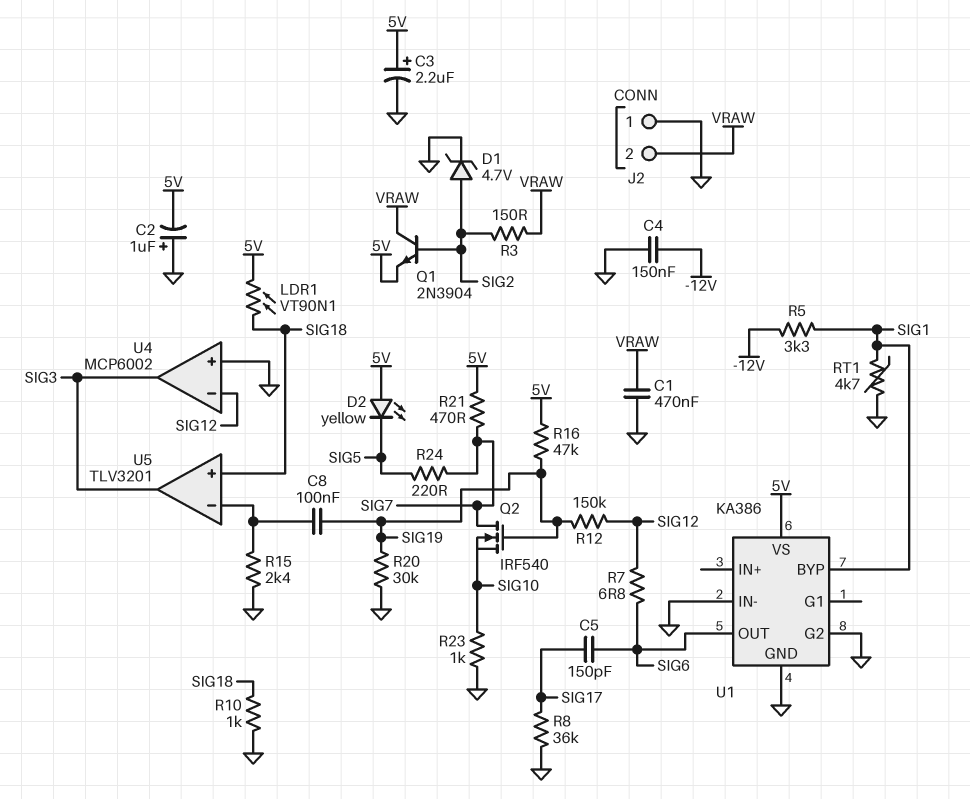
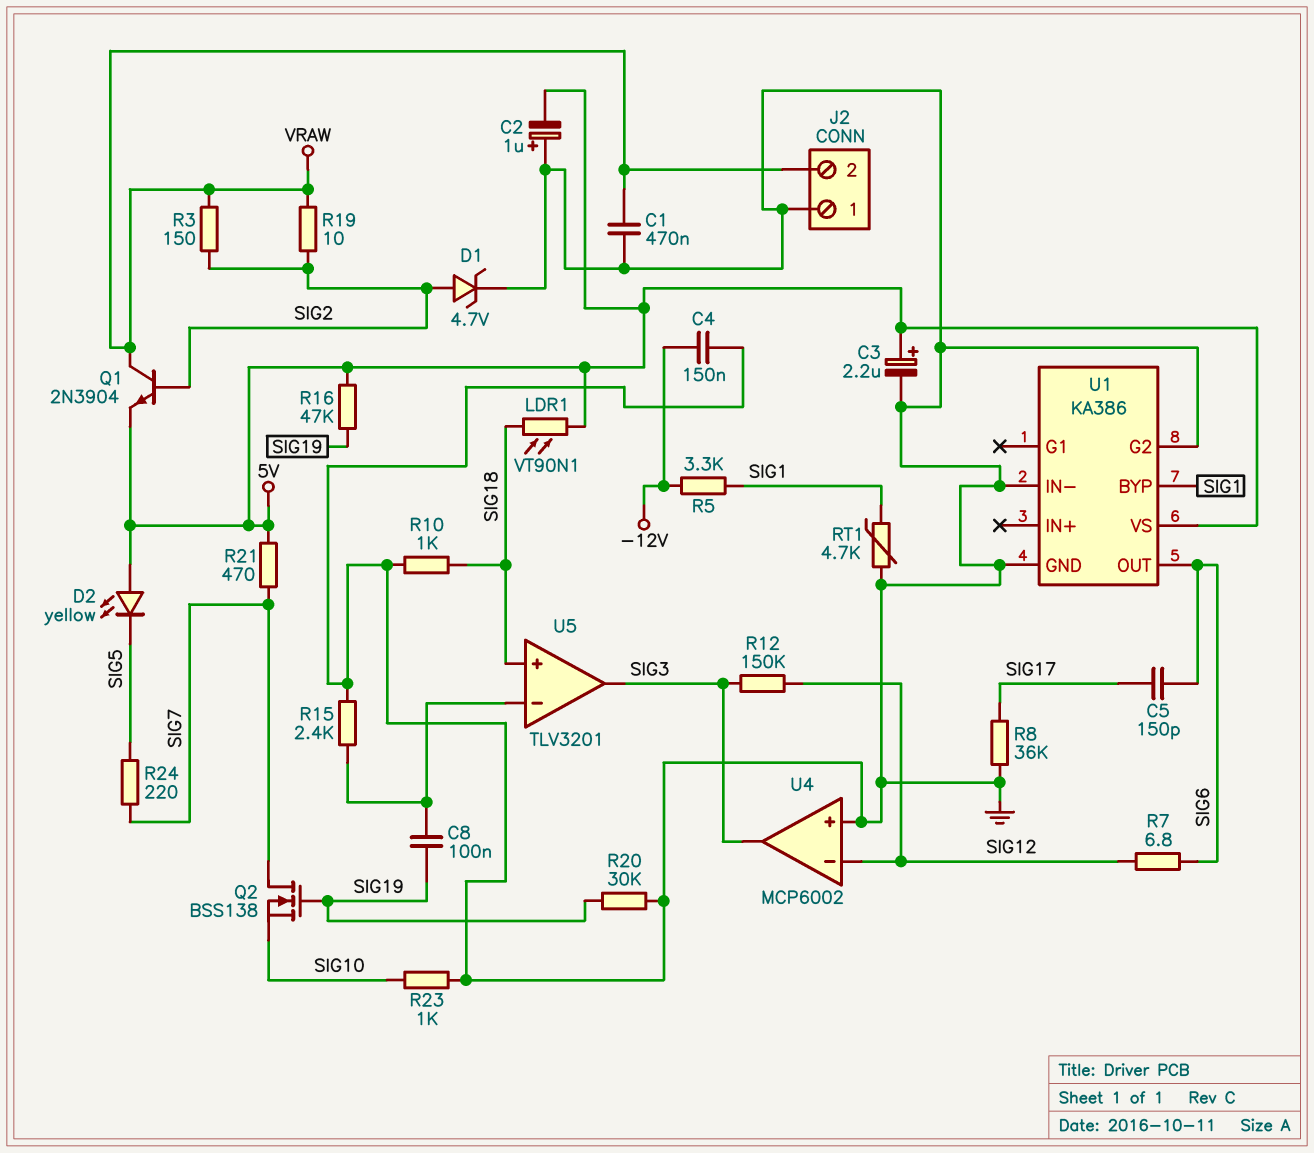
Q2: NMOS IRF540 (G SIG19, D SIG7, S SIG10) -> NMOS BSS138 (G SIG19, D SIG7, S SIG10)
R12: 150k (SIG12, SIG19) -> 150k (SIG3, SIG12)
R19: none -> 10 (SIG2, VRAW)

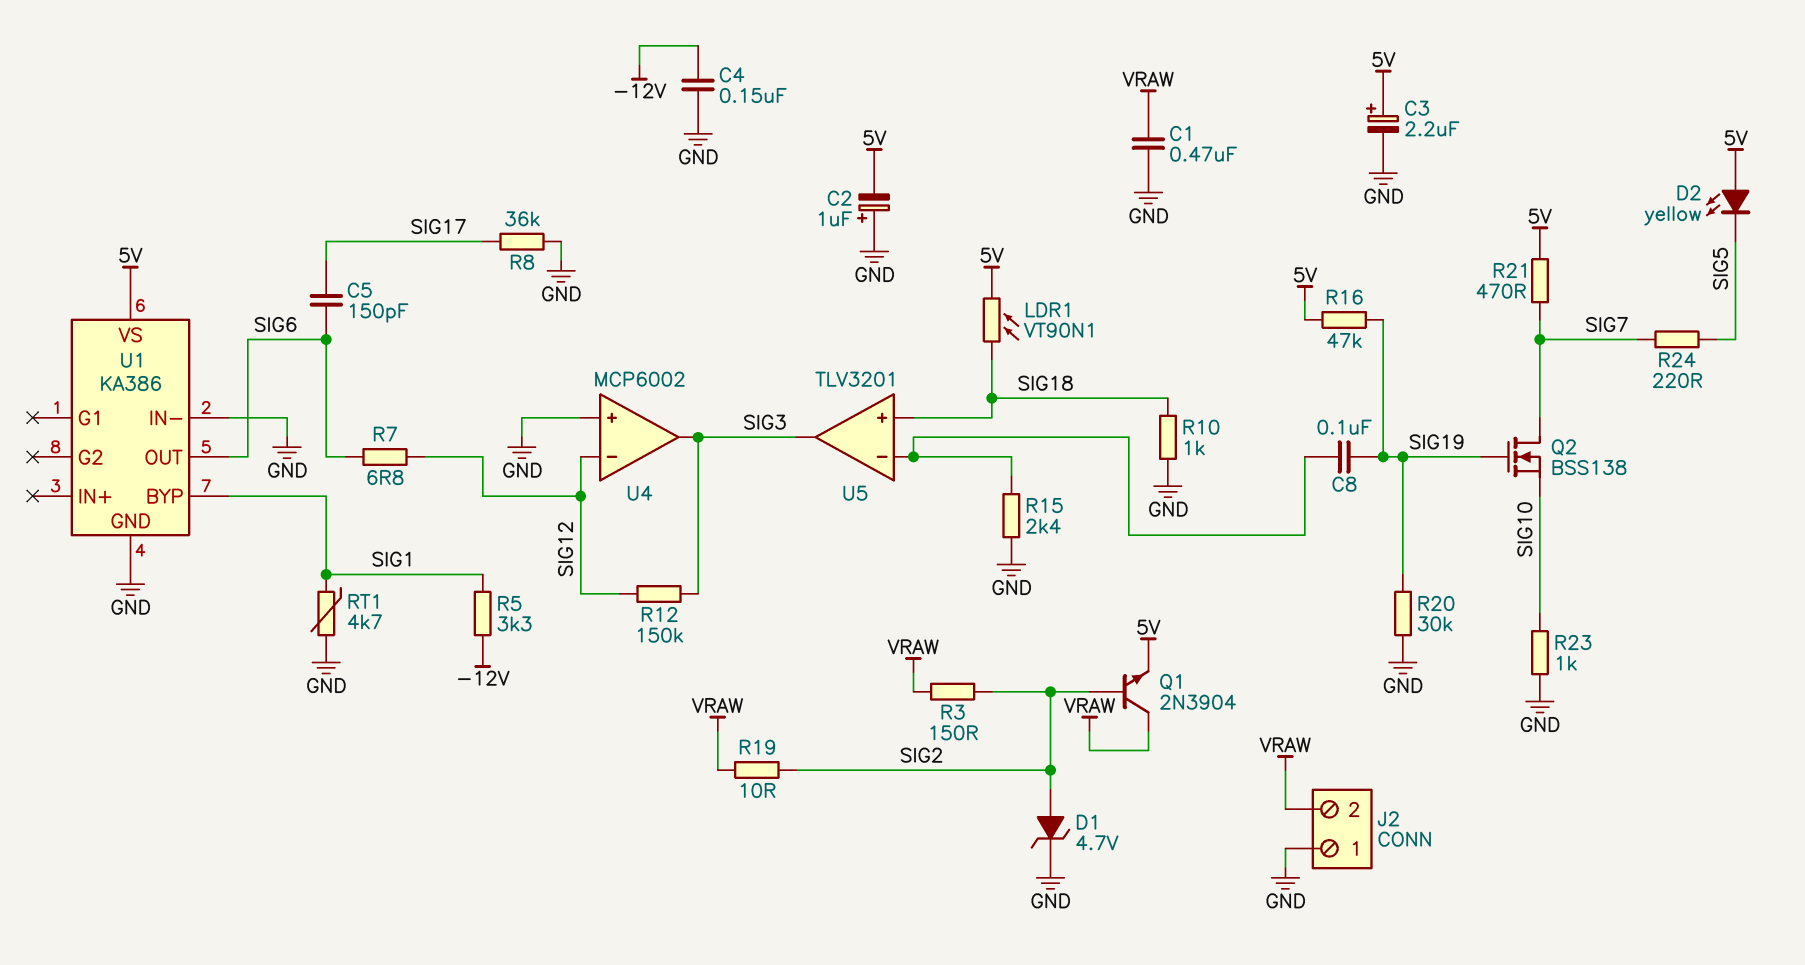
U1 pin G2: GND -> none

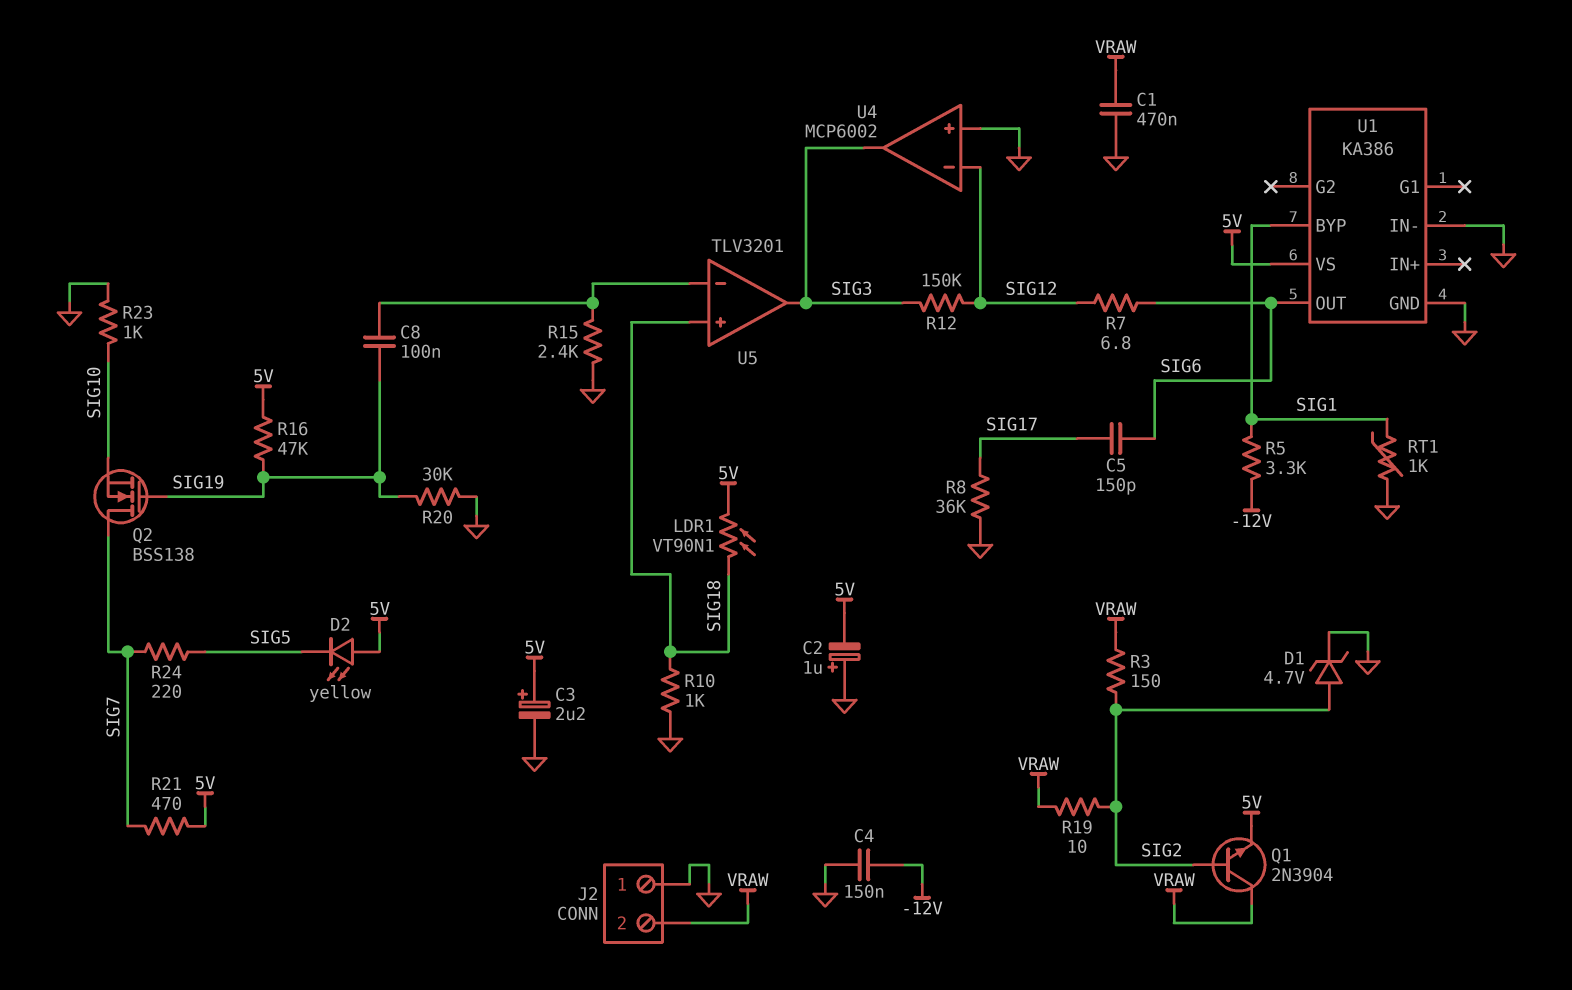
RT1: 4.7k (GND, SIG1) -> 1k (GND, SIG1)

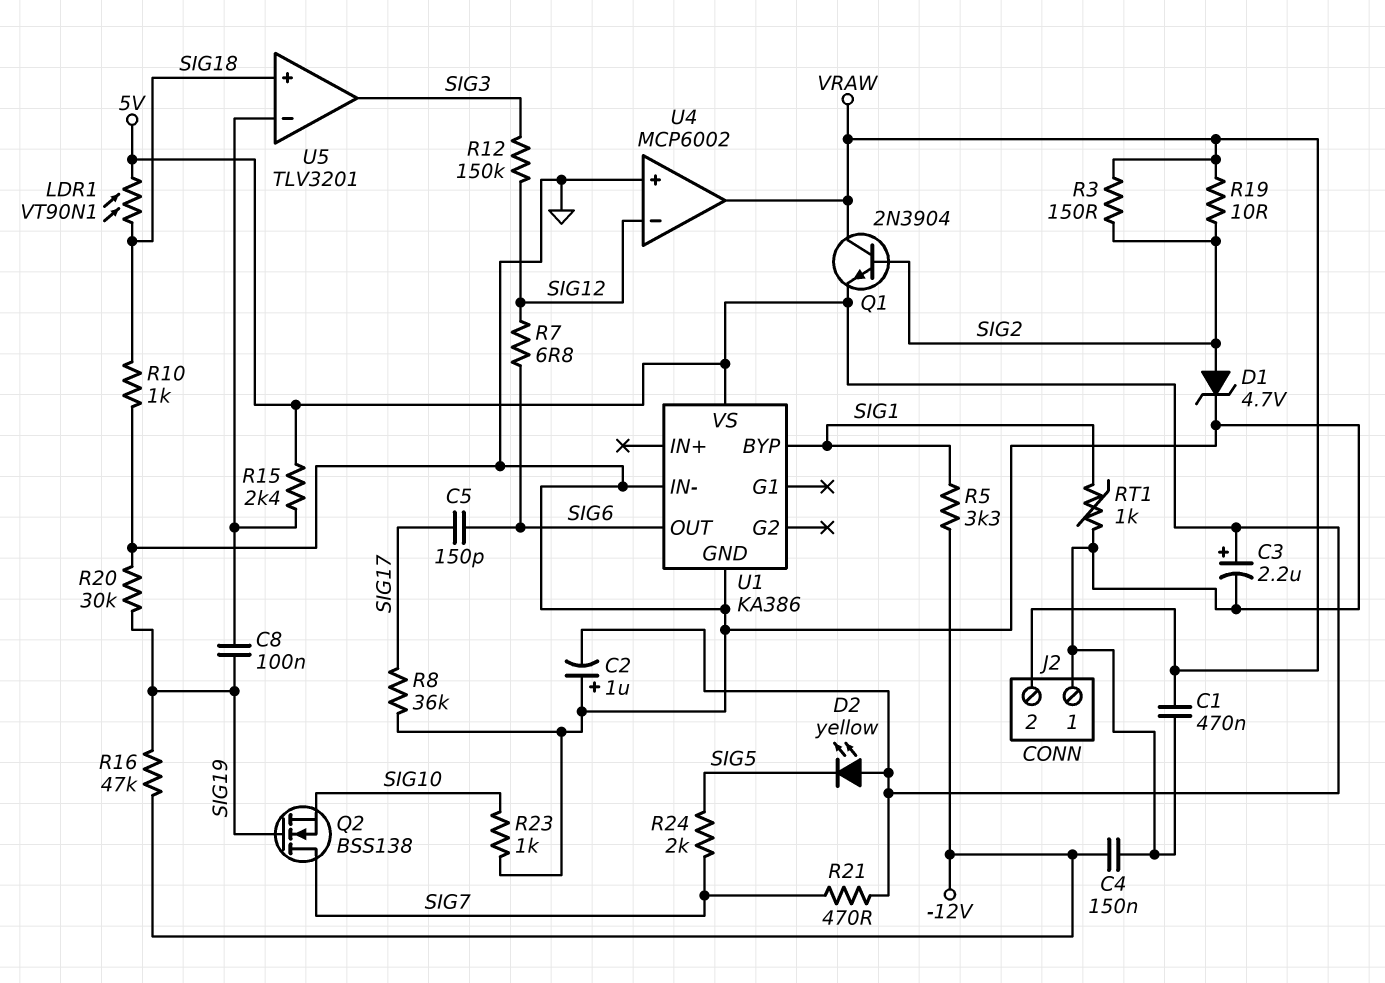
R15: 2.4k (GND, U5/in-) -> 2.4k (5V, U5/in-)
R16: 47k (5V, SIG19) -> 47k (-12V, SIG19)
R24: 220 (SIG5, SIG7) -> 2k (SIG5, SIG7)
U4 pin out: SIG3 -> VRAW

